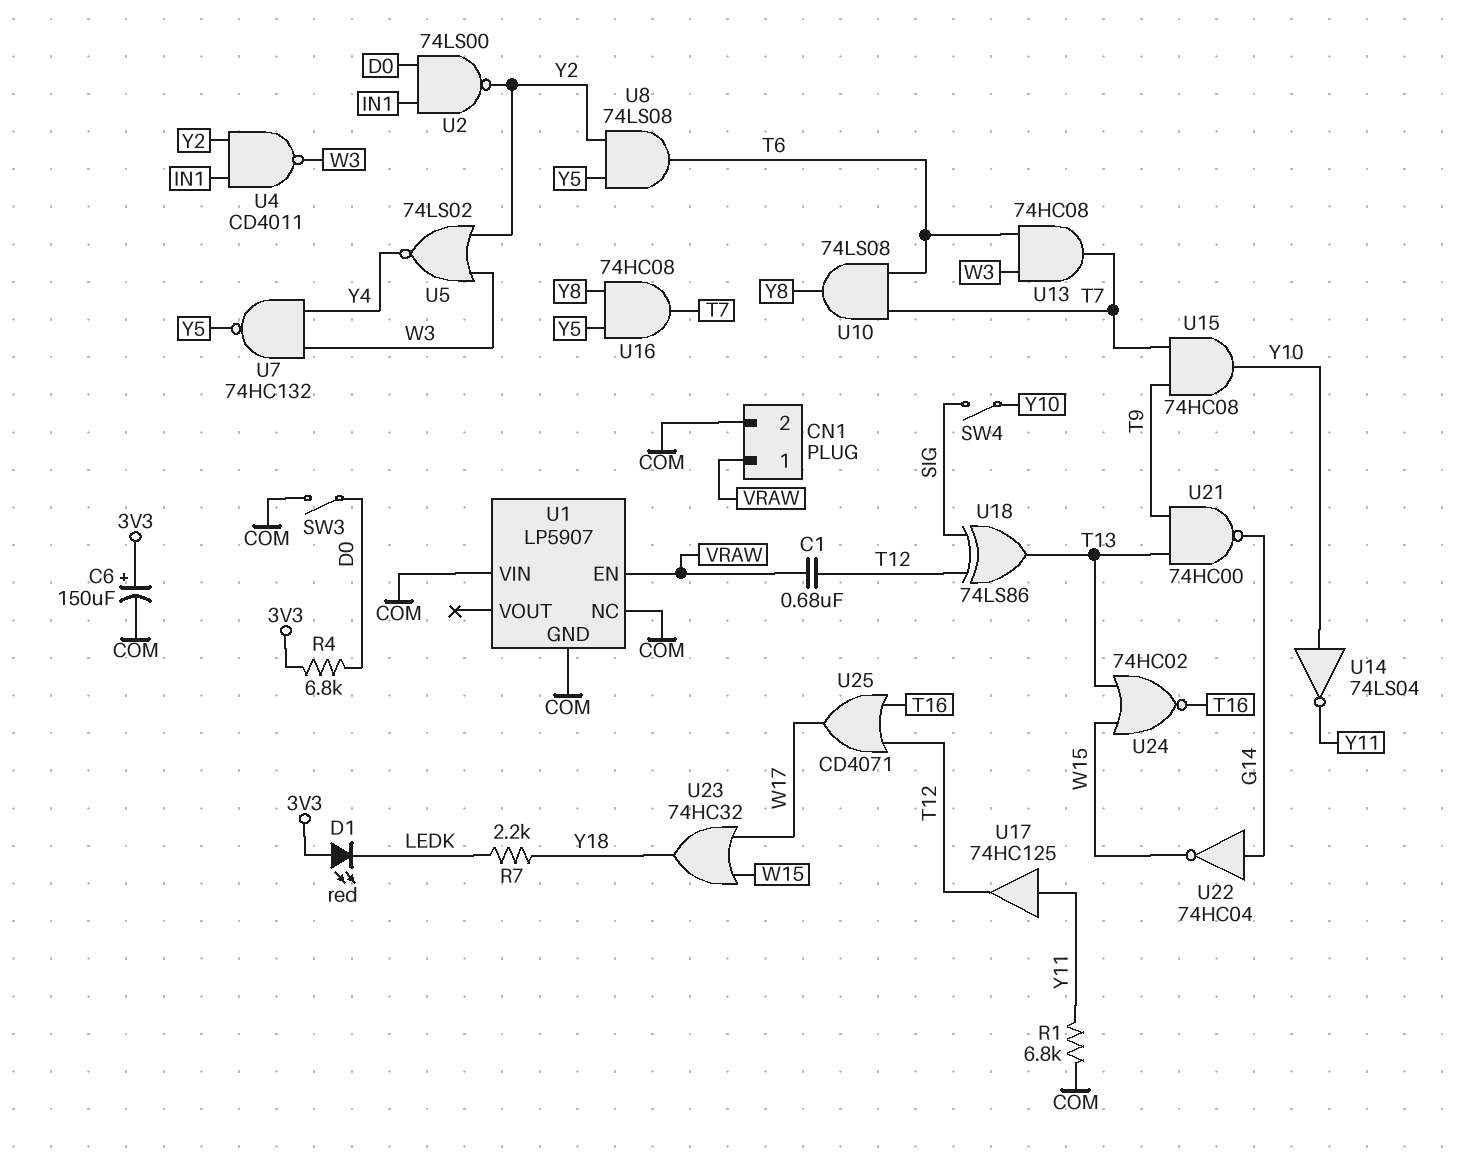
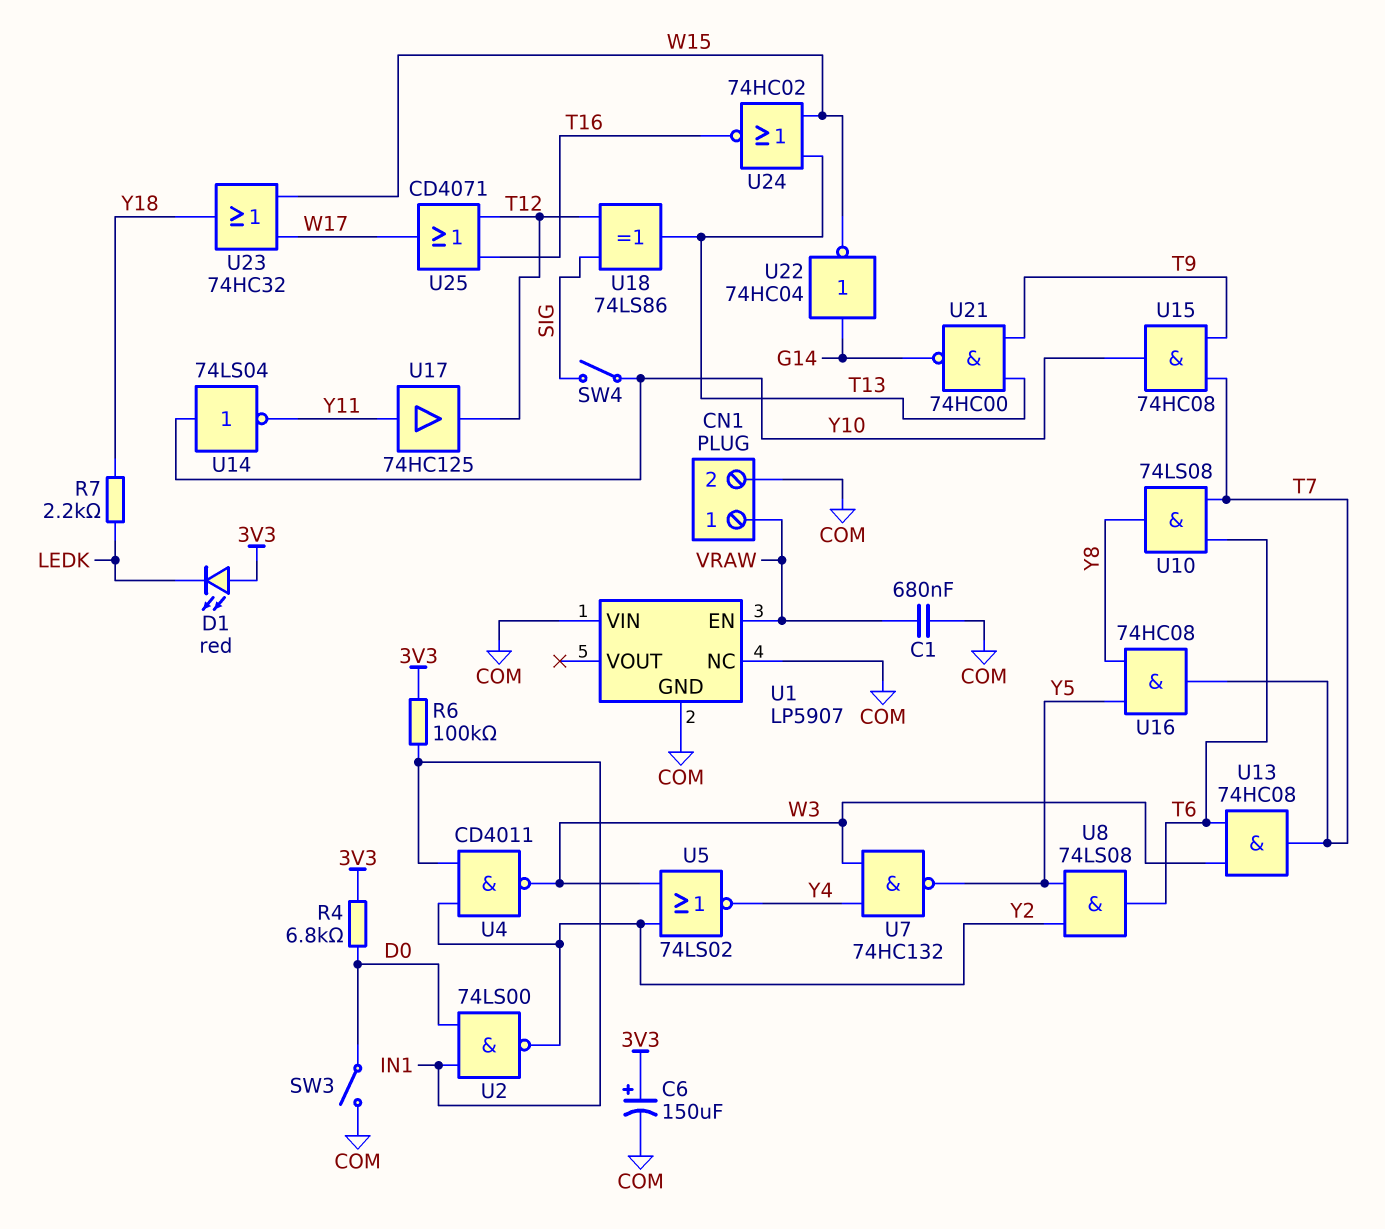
C1: 680nF (T12, VRAW) -> 680nF (COM, VRAW)
R1: 6.8k (COM, Y11) -> none
R6: none -> 100k (3V3, IN1)

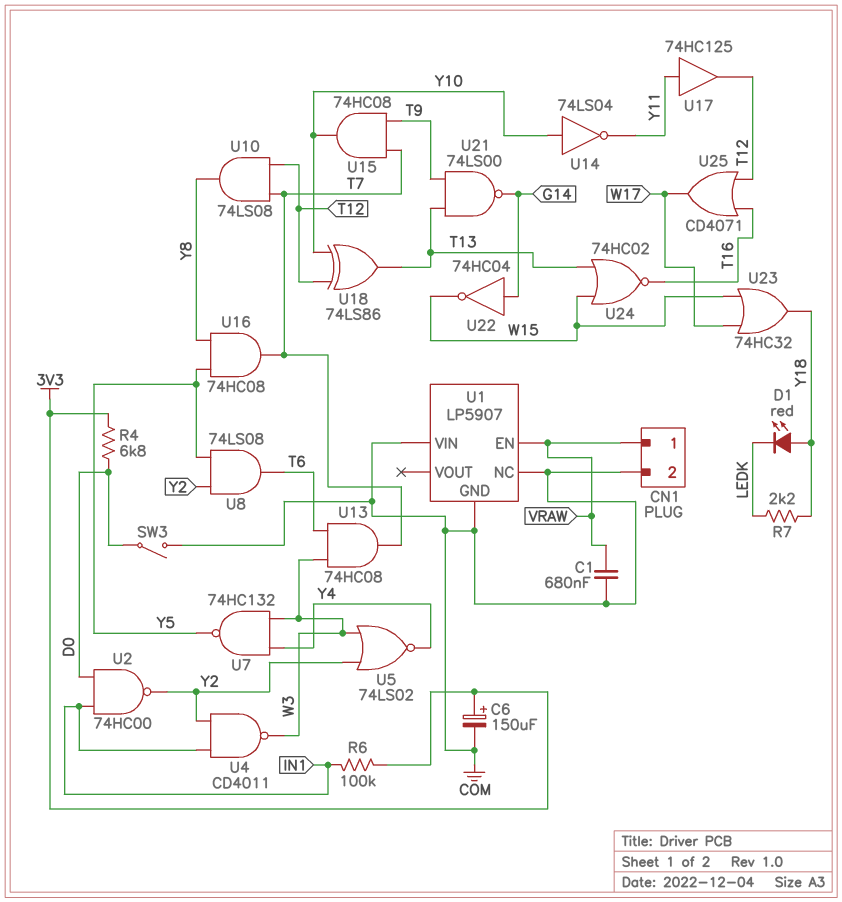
D1: LED red (A 3V3, K LEDK) -> LED red (A Y18, K LEDK)
SW4: switch (SIG, Y10) -> none
U2: NAND 74LS00 (in D0, in IN1, out Y2) -> NAND 74HC00 (in D0, in IN1, out Y2)
U10: AND 74LS08 (in T6, in T7, out Y8) -> AND 74LS08 (in T7, in T12, out Y8)
U18: XOR 74LS86 (in SIG, in T12, out T13) -> XOR 74LS86 (in T12, in Y10, out T13)
U21: NAND 74HC00 (in T9, in T13, out G14) -> NAND 74LS00 (in T9, in T13, out G14)

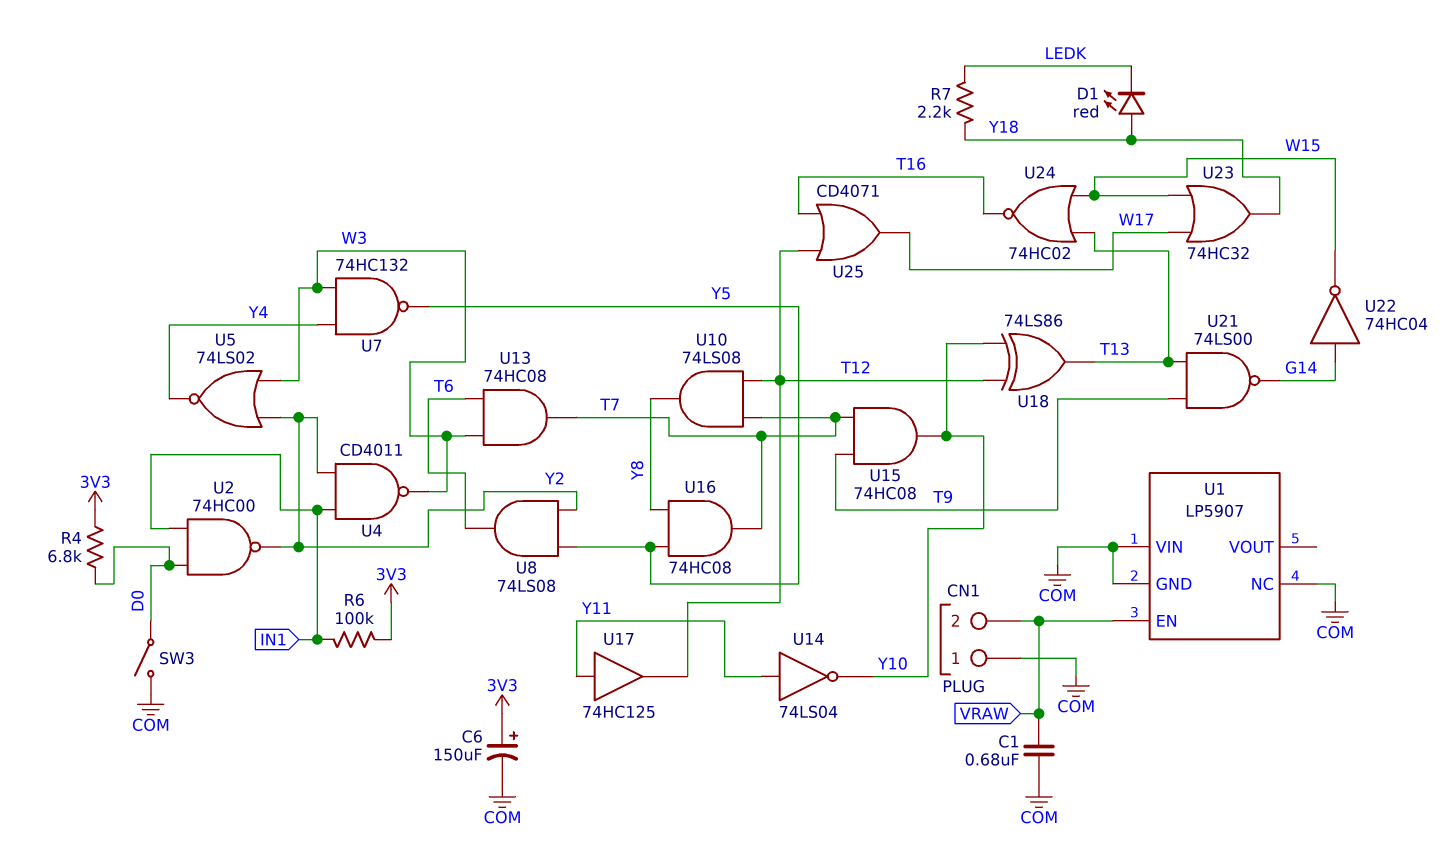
CN1 pin 1: VRAW -> COM
CN1 pin 2: COM -> VRAW
U14: NOT 74LS04 (in Y10, out Y11) -> NOT 74LS04 (in Y11, out Y10)

